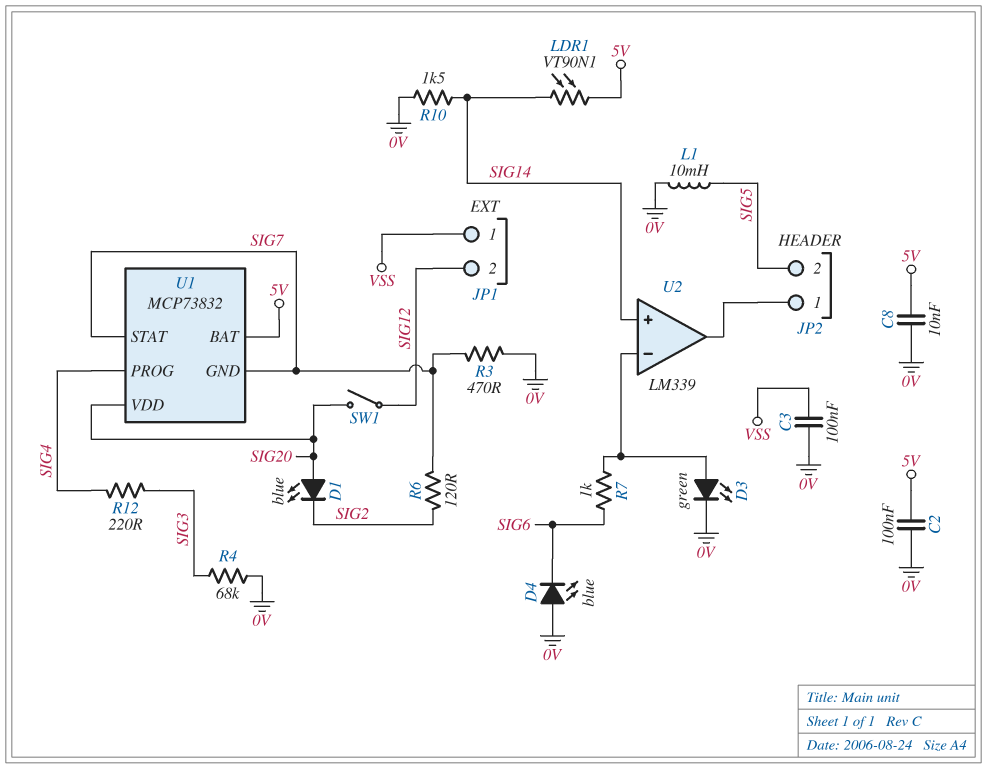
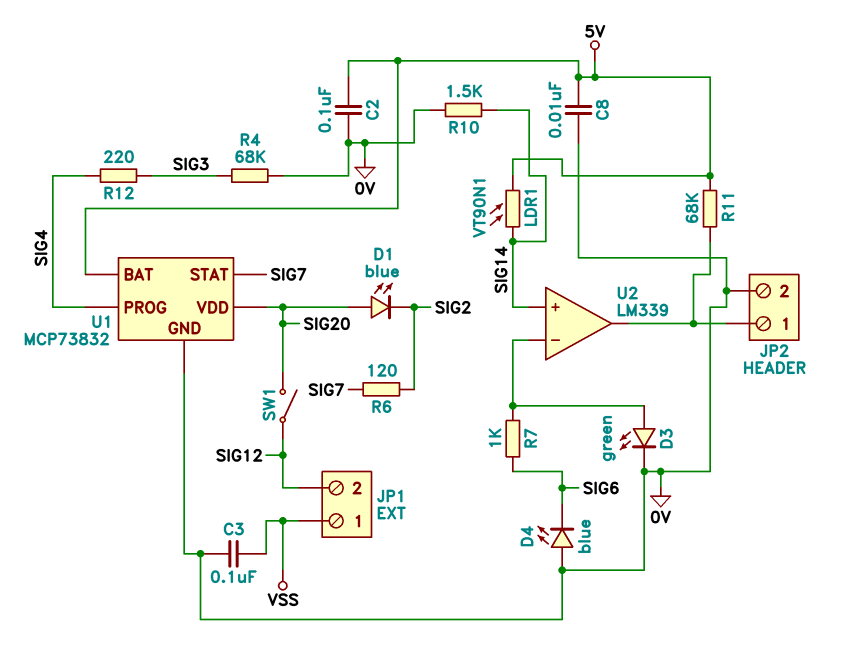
JP2 pin 2: SIG5 -> 0V
L1: 10mH (0V, SIG5) -> none
R3: 470 (0V, SIG7) -> none
R11: none -> 68k (5V, JP2/1)
U1 pin GND: SIG7 -> 0V

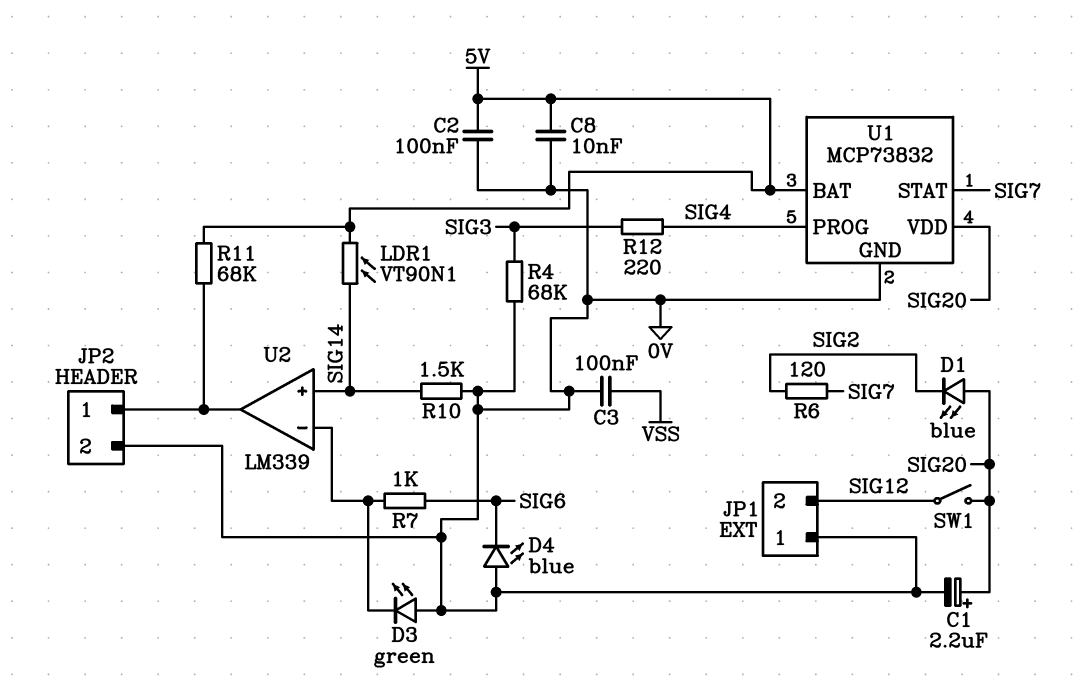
C1: none -> 2.2uF (plus SIG20, minus 0V)
D3: LED green (A U2/in-, K 0V) -> LED green (A 0V, K U2/in-)
JP1 pin 1: VSS -> 0V

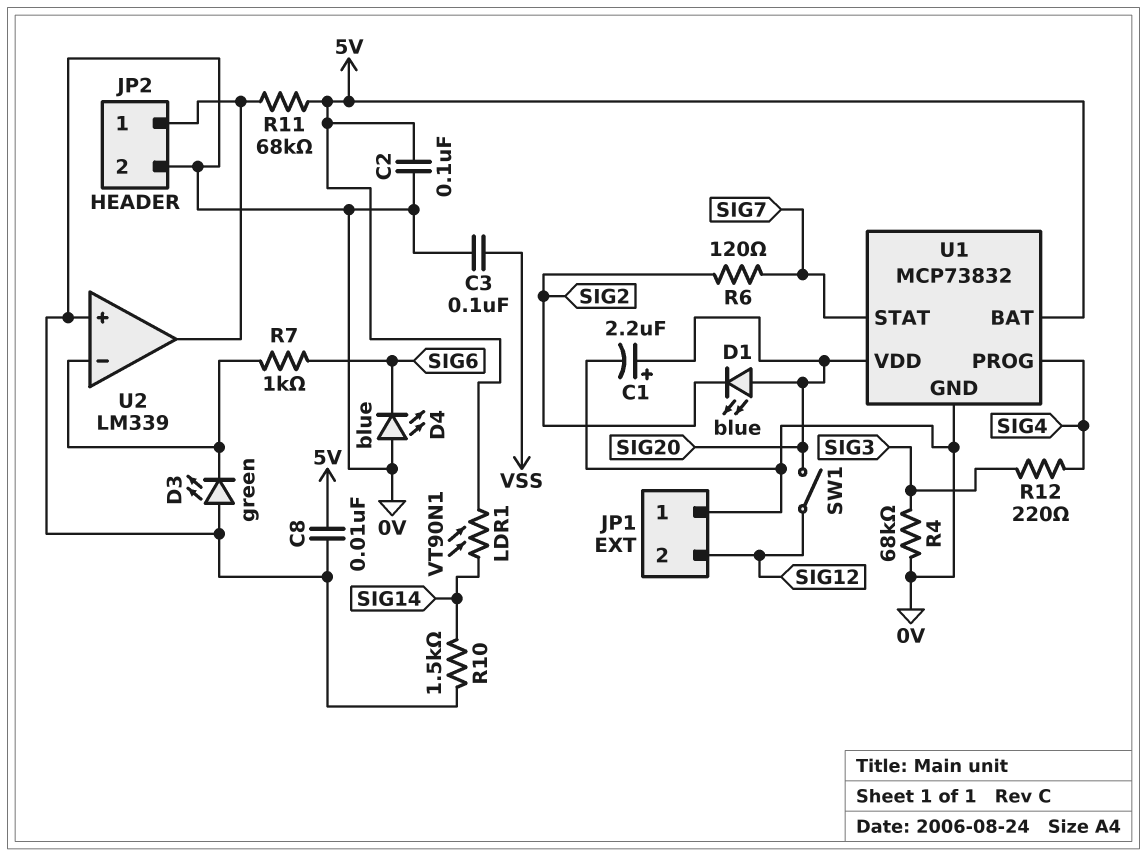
U2 pin in+: SIG14 -> 0V

